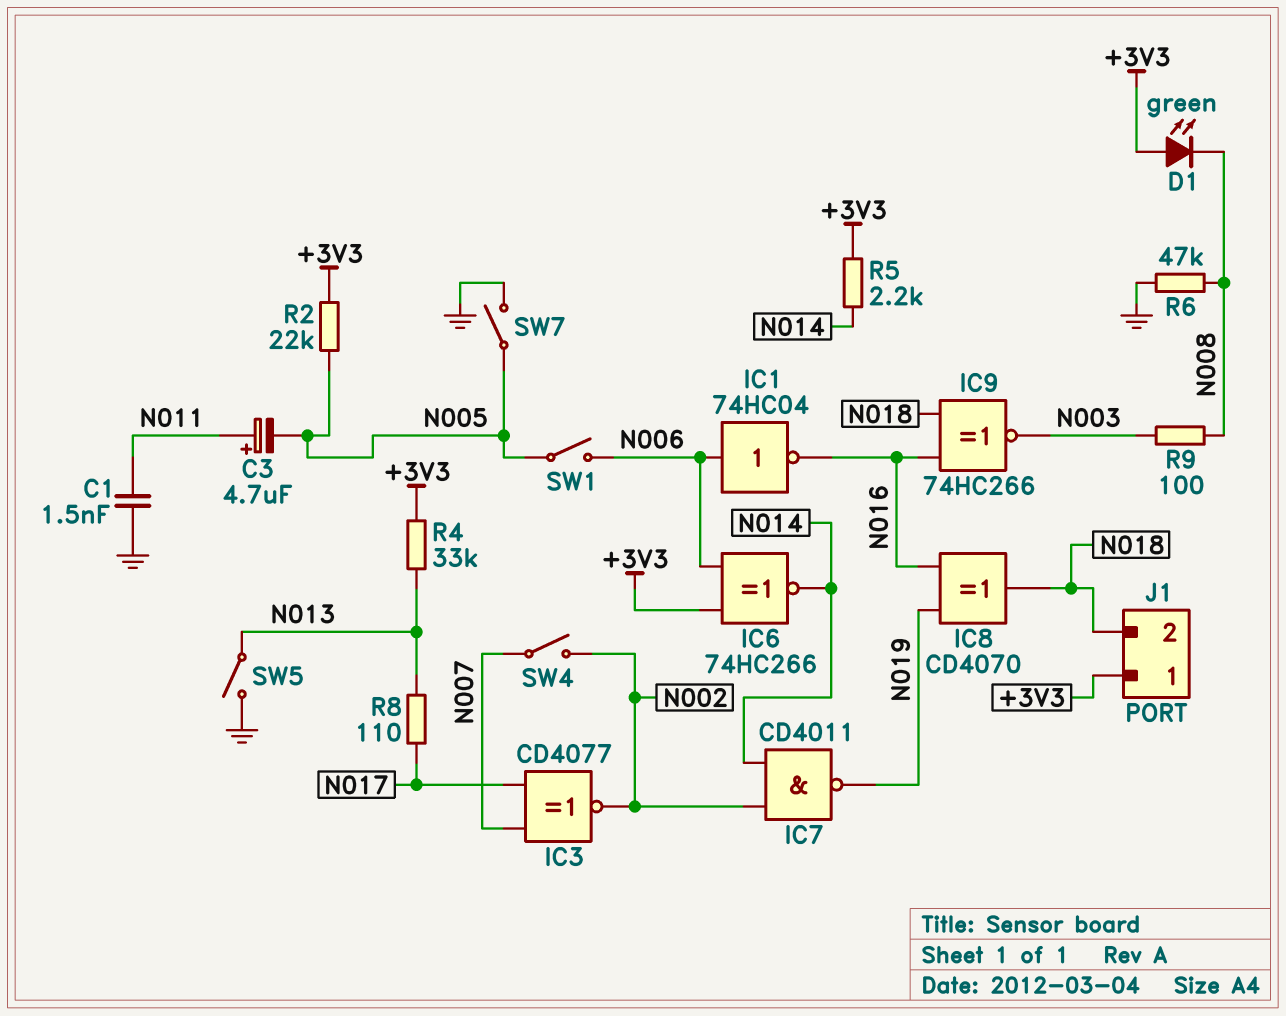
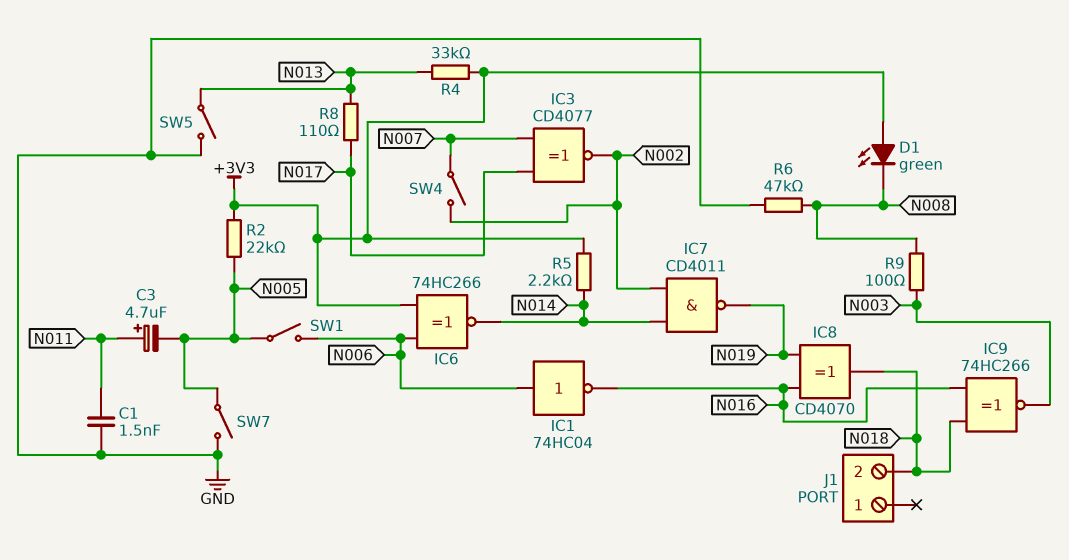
J1 pin 1: +3V3 -> none

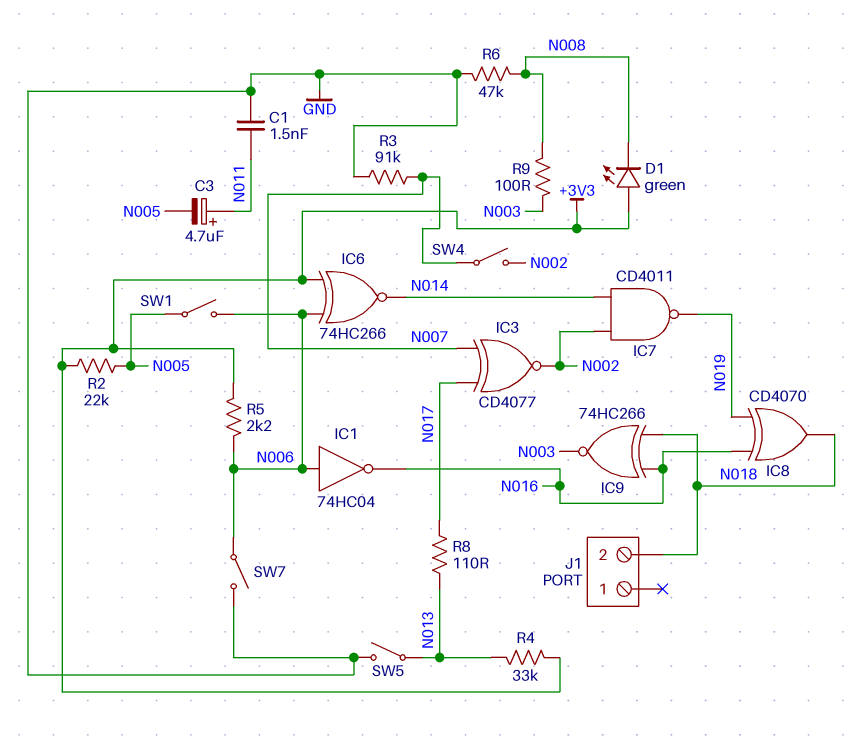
R3: none -> 91k (GND, N007)
R5: 2.2k (+3V3, N014) -> 2.2k (+3V3, N006)
SW7: switch (GND, N005) -> switch (GND, N006)

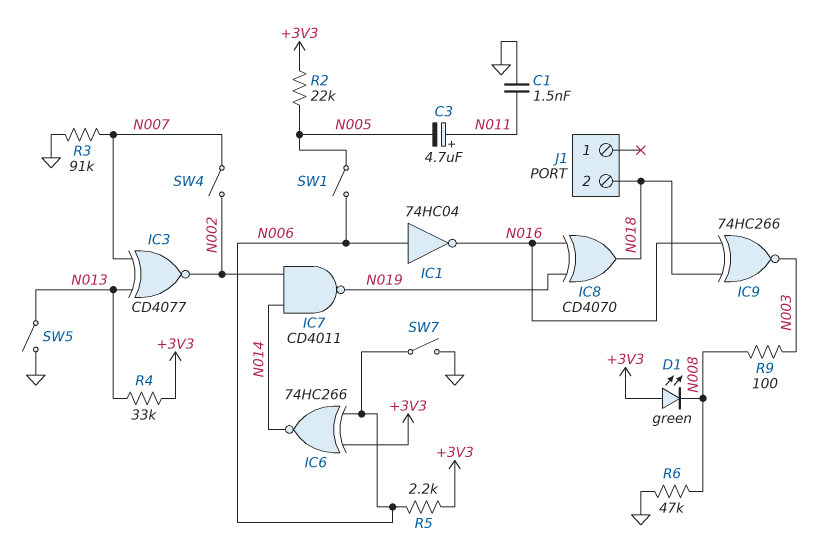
IC3: XNOR CD4077 (in N007, in N017, out N002) -> XNOR CD4077 (in N007, in N013, out N002)
R8: 110 (N013, N017) -> none

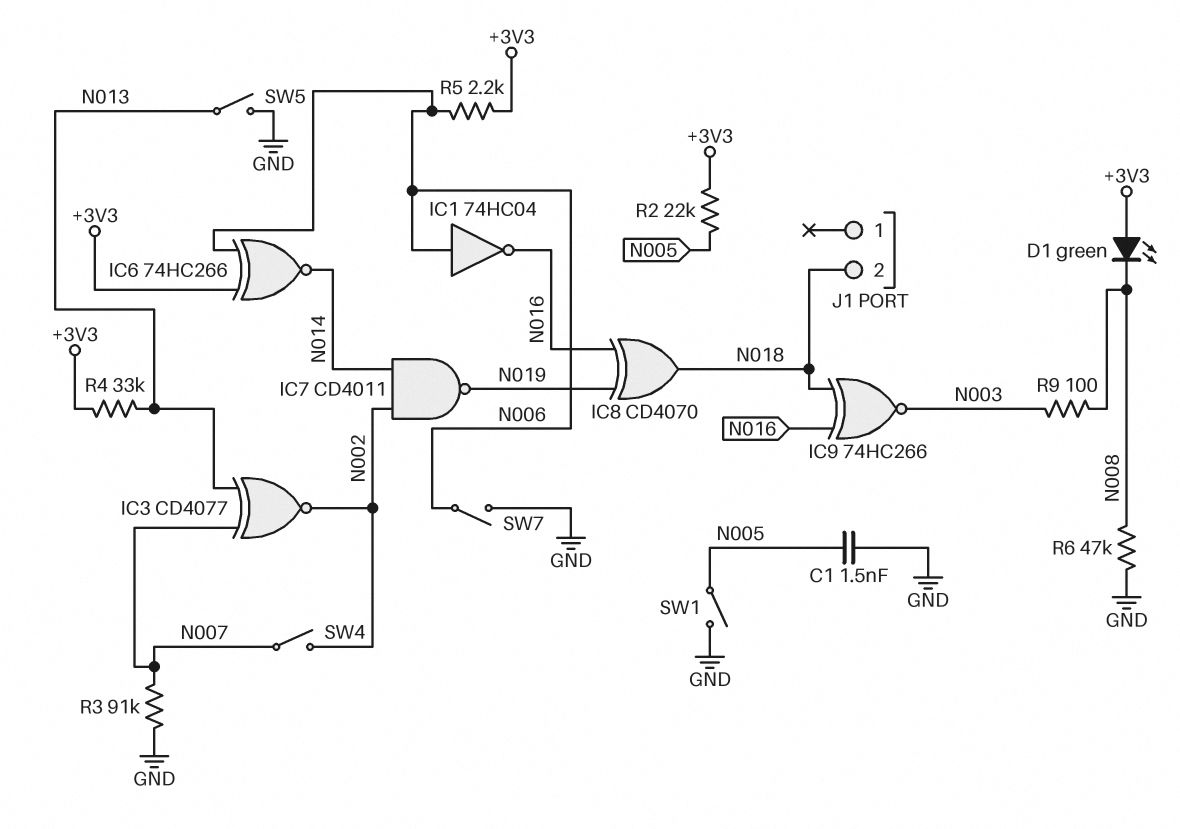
C1: 1.5nF (GND, N011) -> 1.5nF (GND, N005)
C3: 4.7uF (plus N011, minus N005) -> none
SW1: switch (N005, N006) -> switch (GND, N005)

